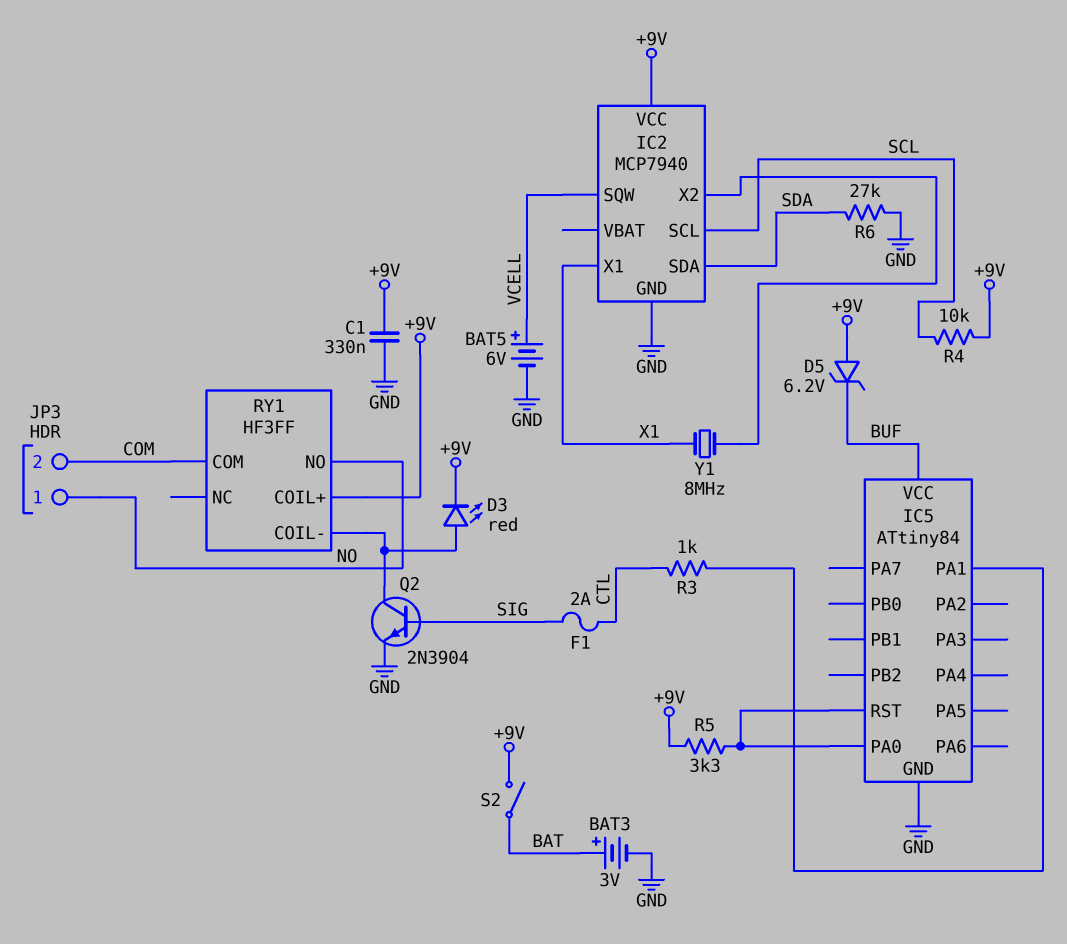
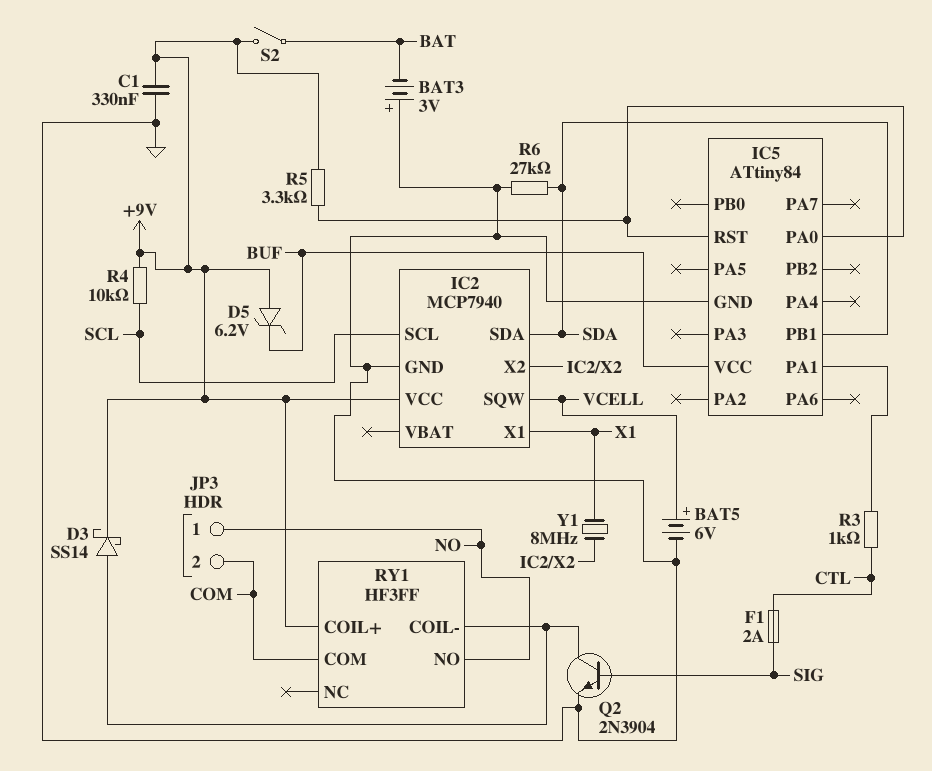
BAT3: 3V (plus BAT, minus GND) -> 3V (plus GND, minus BAT)
D3: LED red (A RY1/COIL-, K +9V) -> schottky SS14 (A RY1/COIL-, K +9V)
IC5 pin PB1: none -> SDA

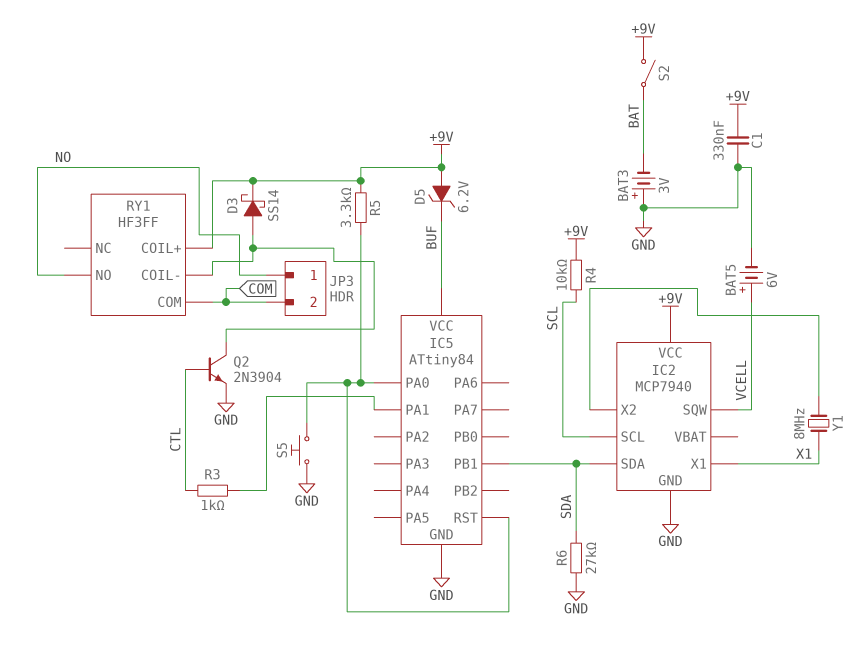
F1: 2A (CTL, SIG) -> none
Q2: NPN 2N3904 (B SIG, C RY1/COIL-, E GND) -> NPN 2N3904 (B CTL, C RY1/COIL-, E GND)
S5: none -> button (GND, IC5/PA0)

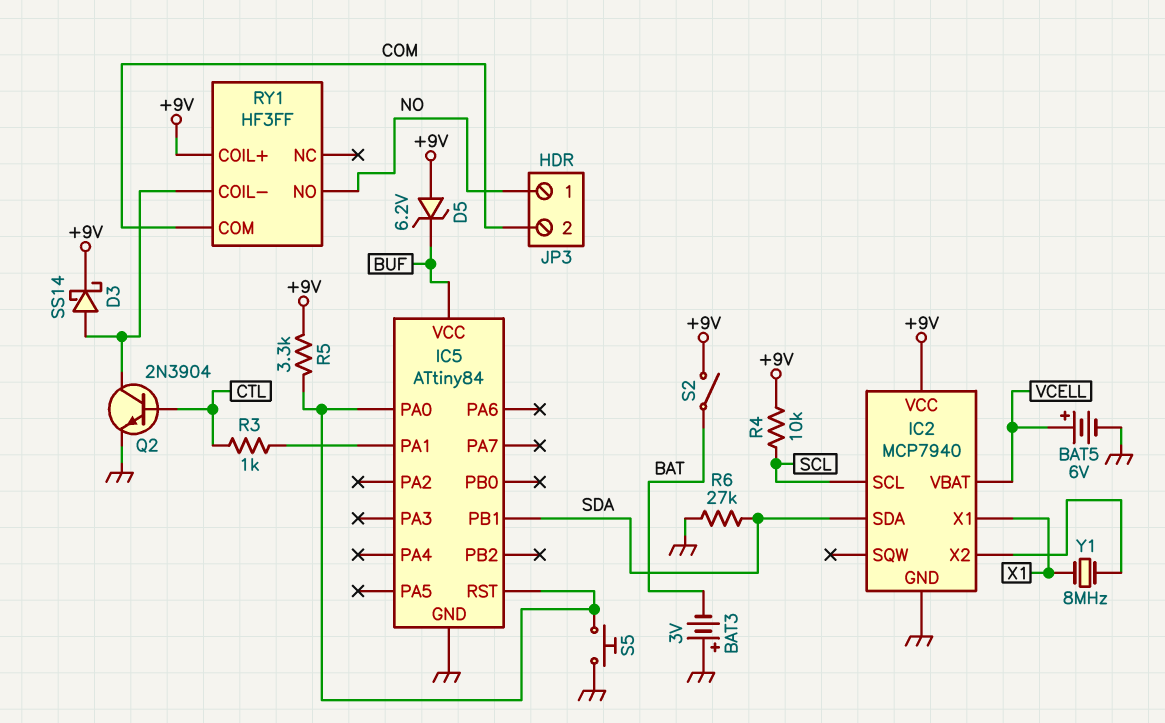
C1: 330nF (+9V, GND) -> none
IC2 pin SQW: VCELL -> none
IC2 pin VBAT: none -> VCELL

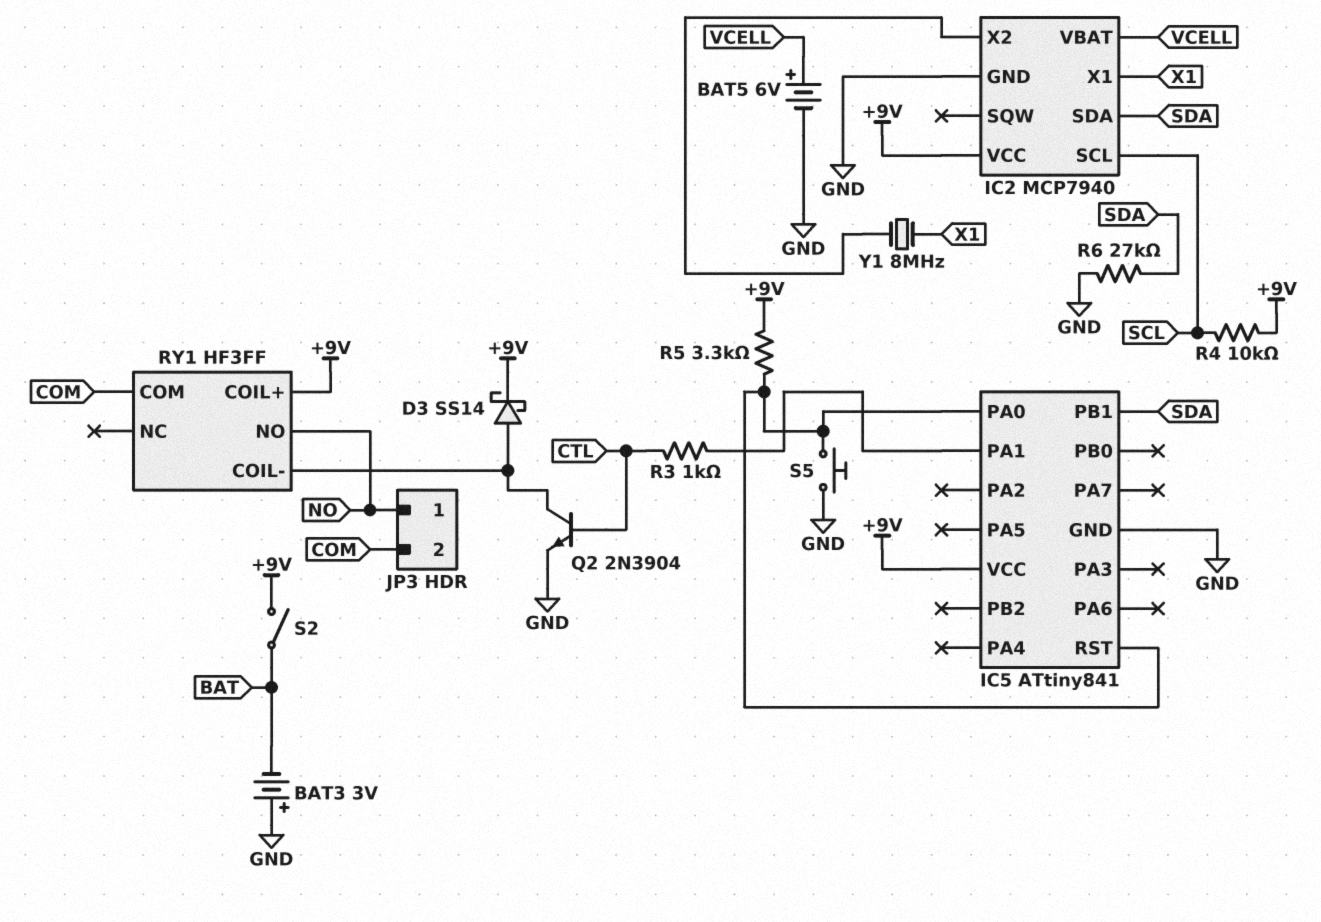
D5: zener 6.2V (A +9V, K BUF) -> none
IC5: ATtiny84 -> ATtiny841
IC5 pin VCC: BUF -> +9V

